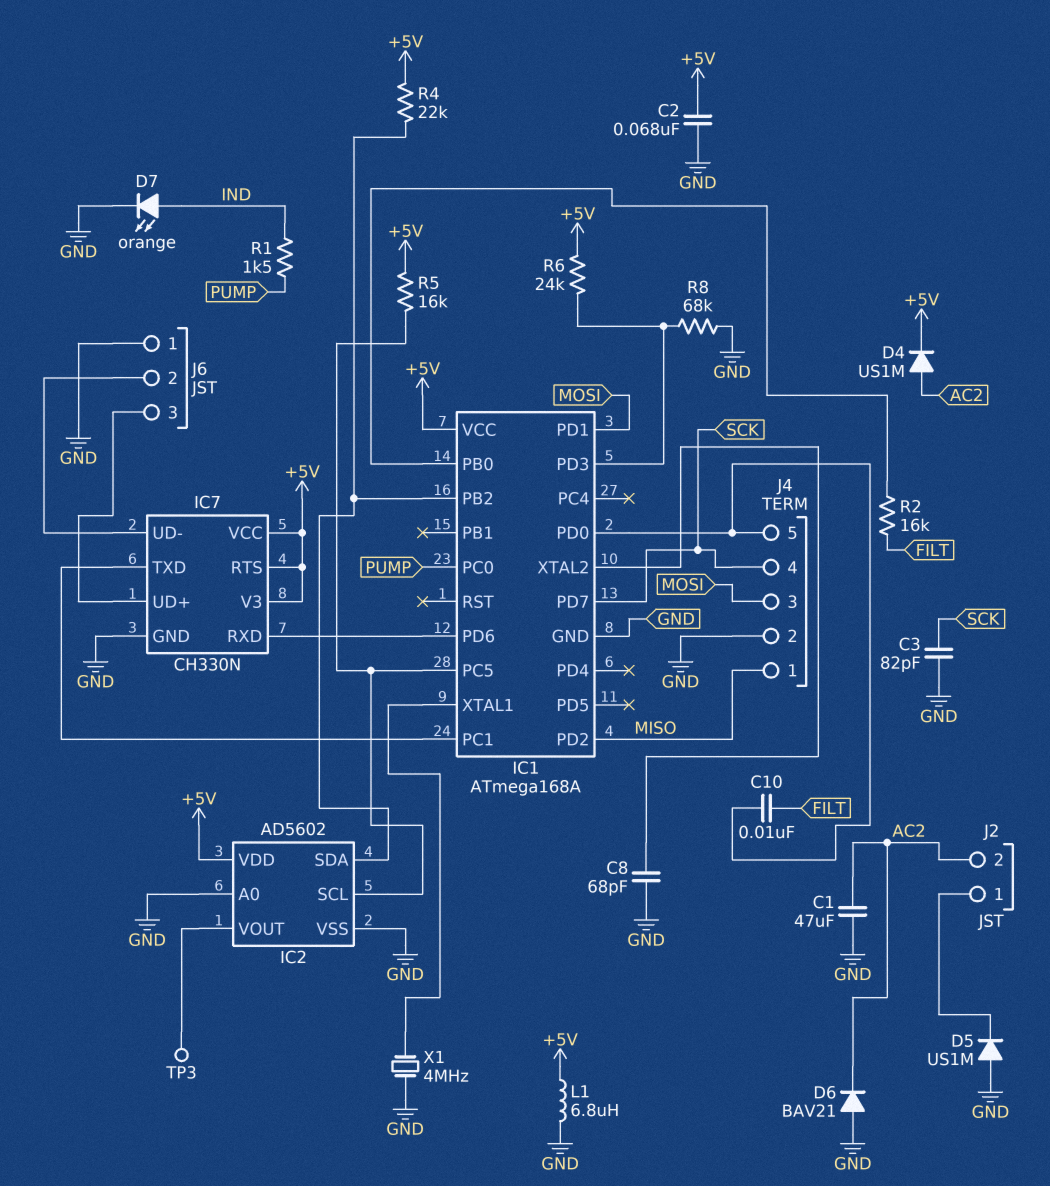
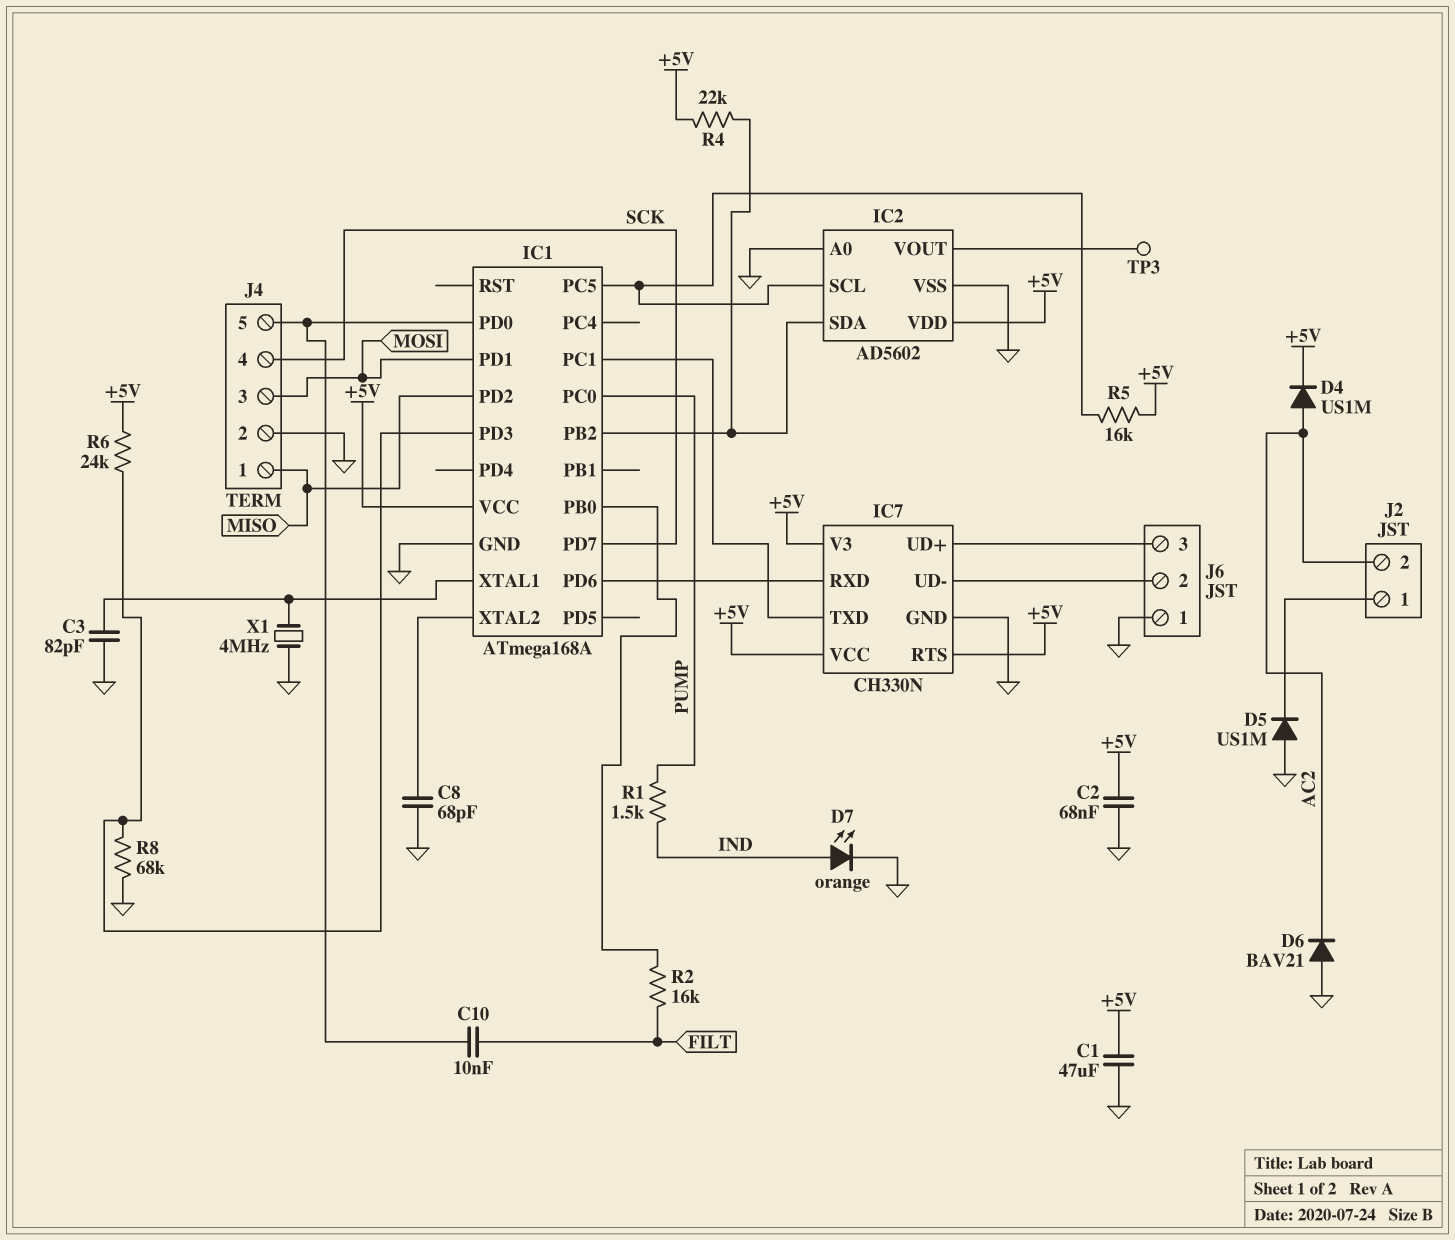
C1: 47uF (AC2, GND) -> 47uF (+5V, GND)
C3: 82pF (GND, SCK) -> 82pF (GND, IC1/XTAL1)
L1: 6.8uH (+5V, GND) -> none

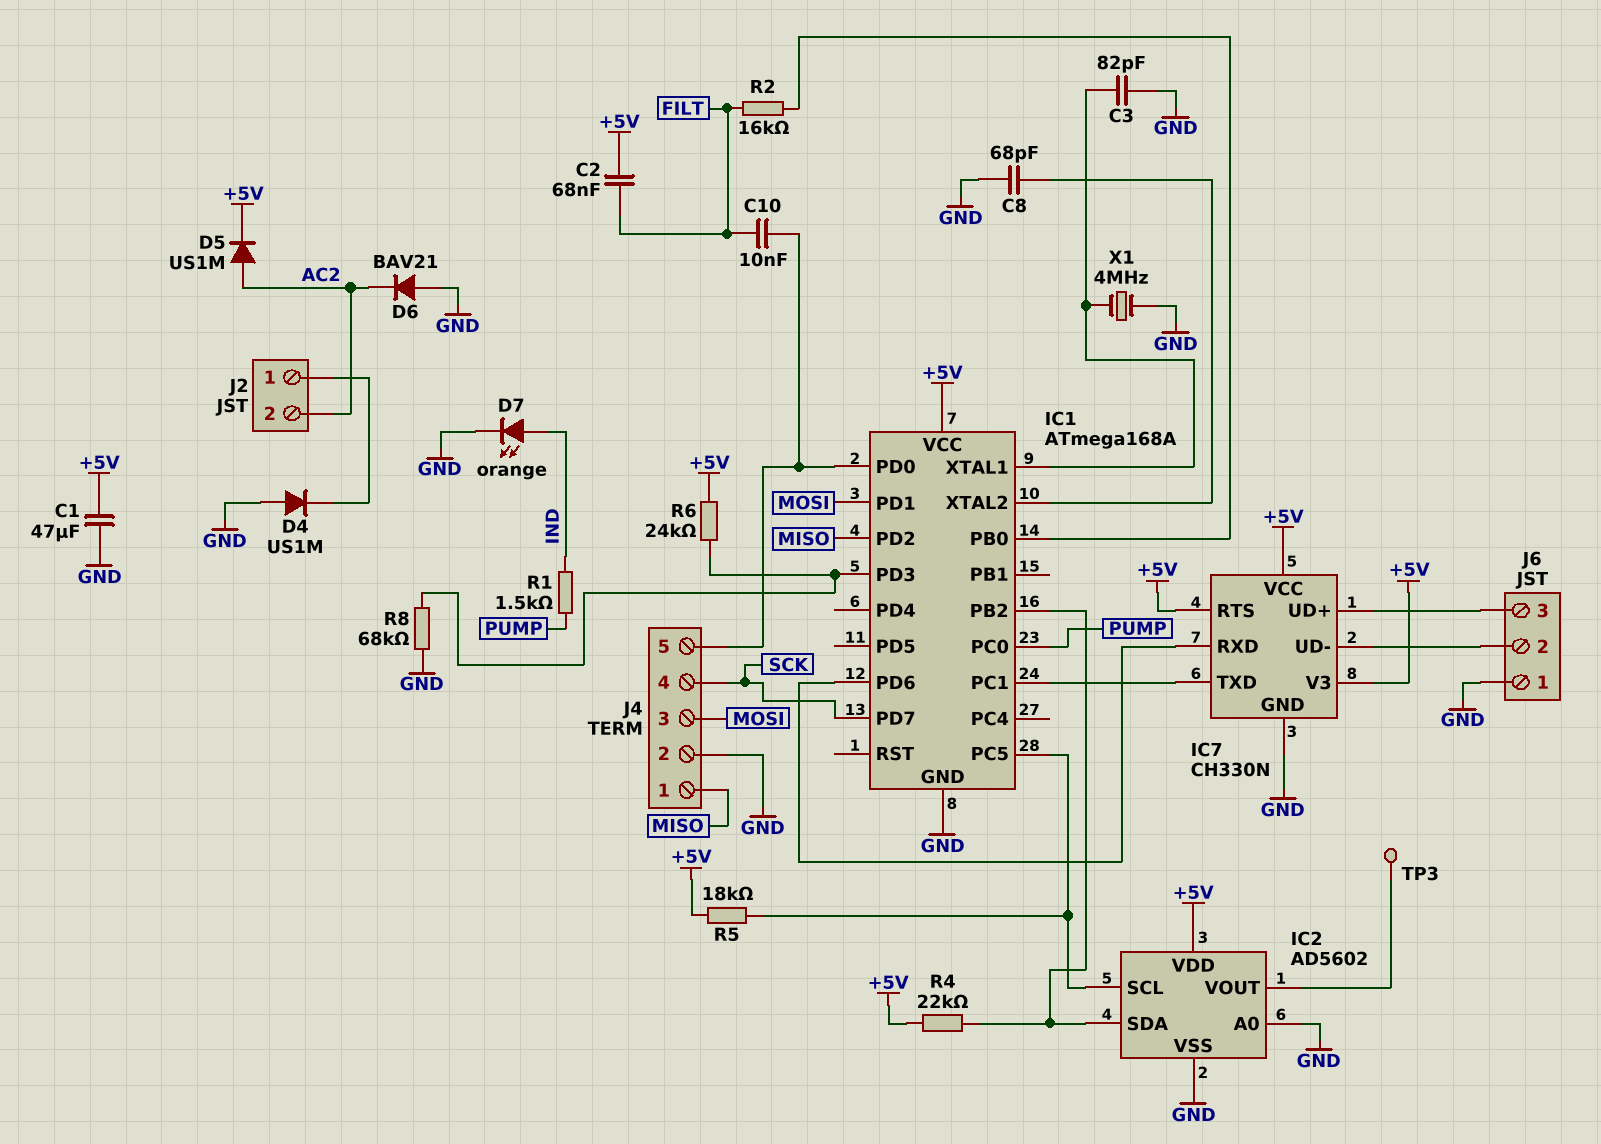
C2: 68nF (+5V, GND) -> 68nF (+5V, FILT)
D4: diode US1M (A AC2, K +5V) -> diode US1M (A GND, K J2/1)
D5: diode US1M (A GND, K J2/1) -> diode US1M (A AC2, K +5V)
R5: 16k (+5V, IC1/PC5) -> 18k (+5V, IC1/PC5)

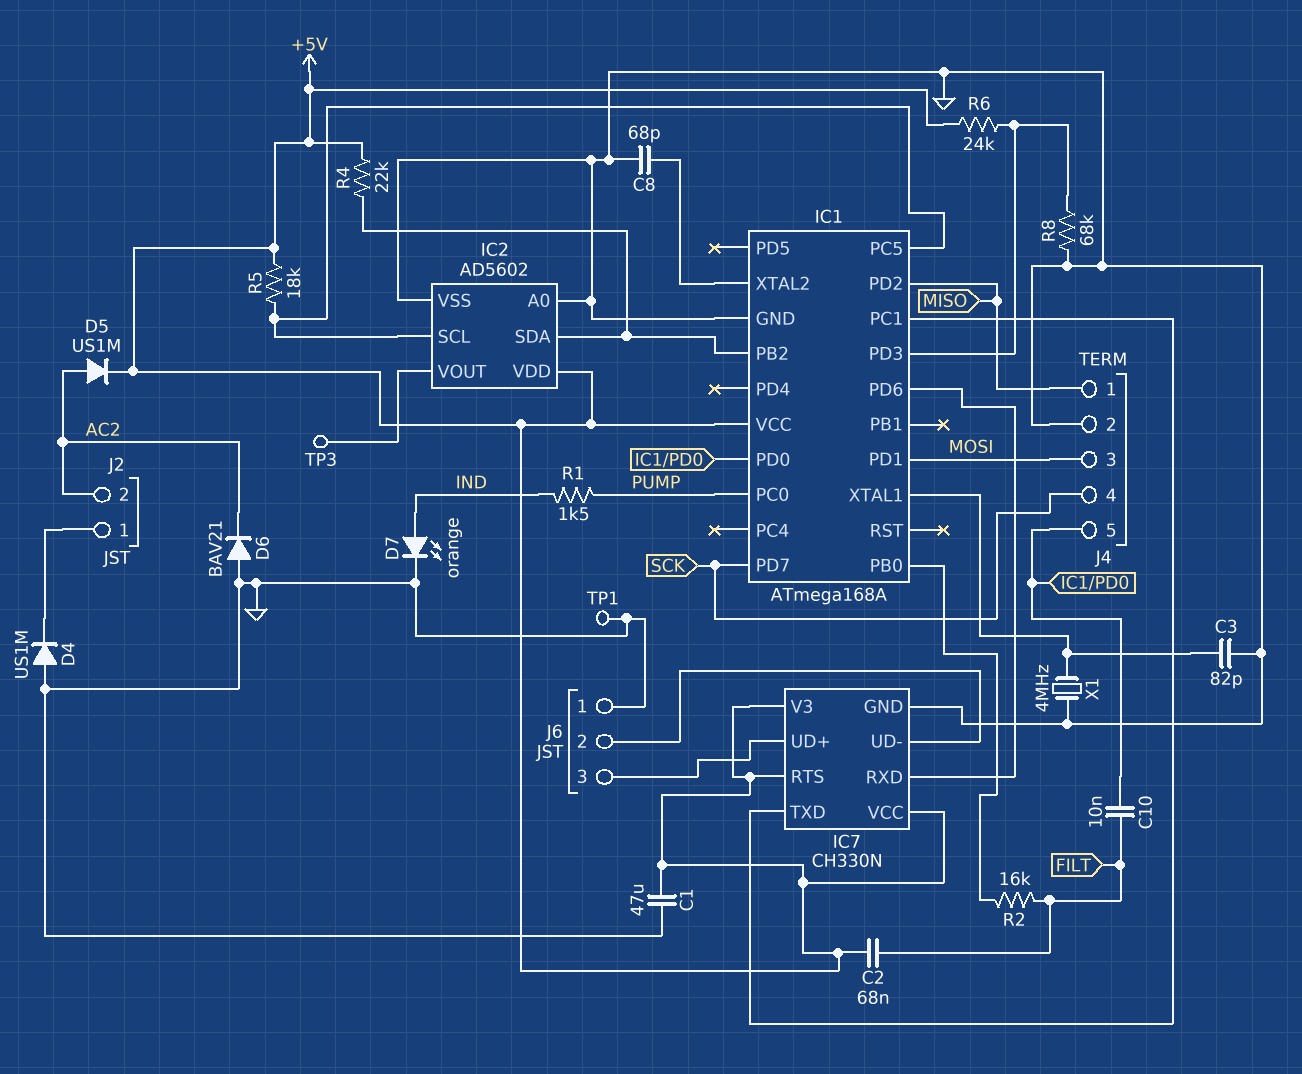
TP1: none -> test point (GND)

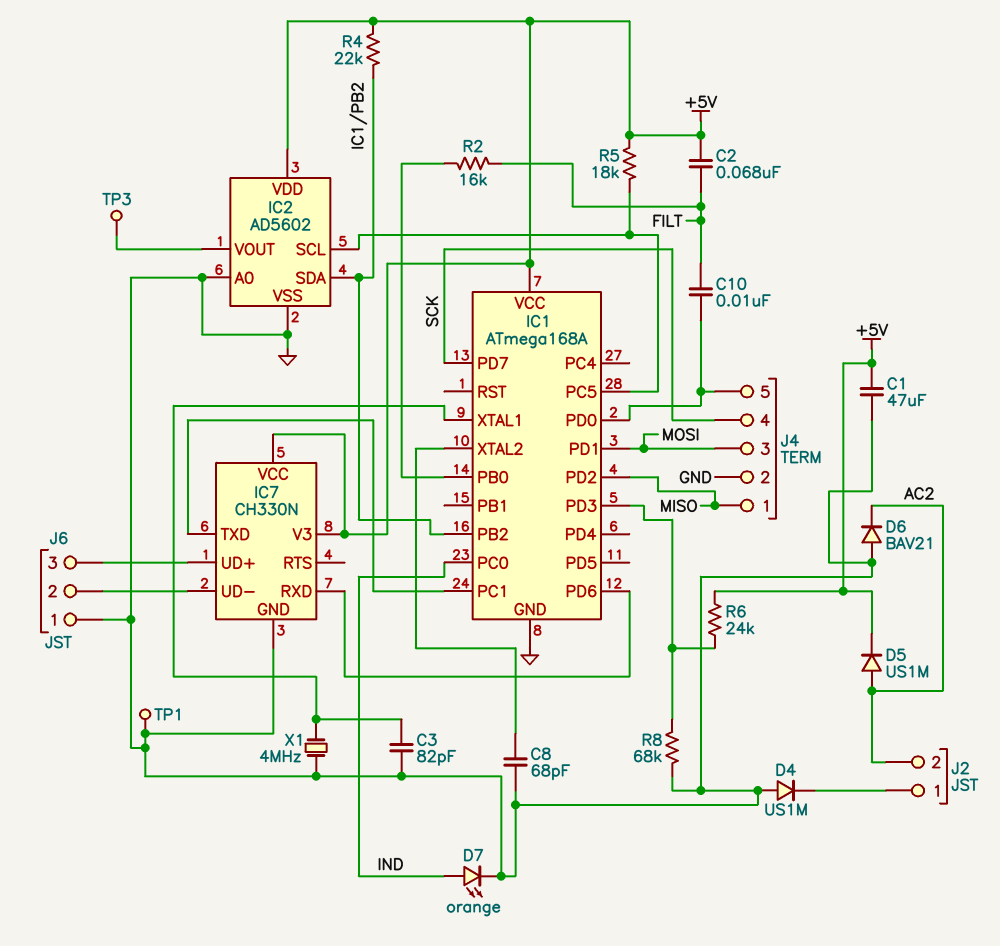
IC1 pin PC0: PUMP -> IND
IC7 pin RTS: +5V -> none
R1: 1.5k (IND, PUMP) -> none

